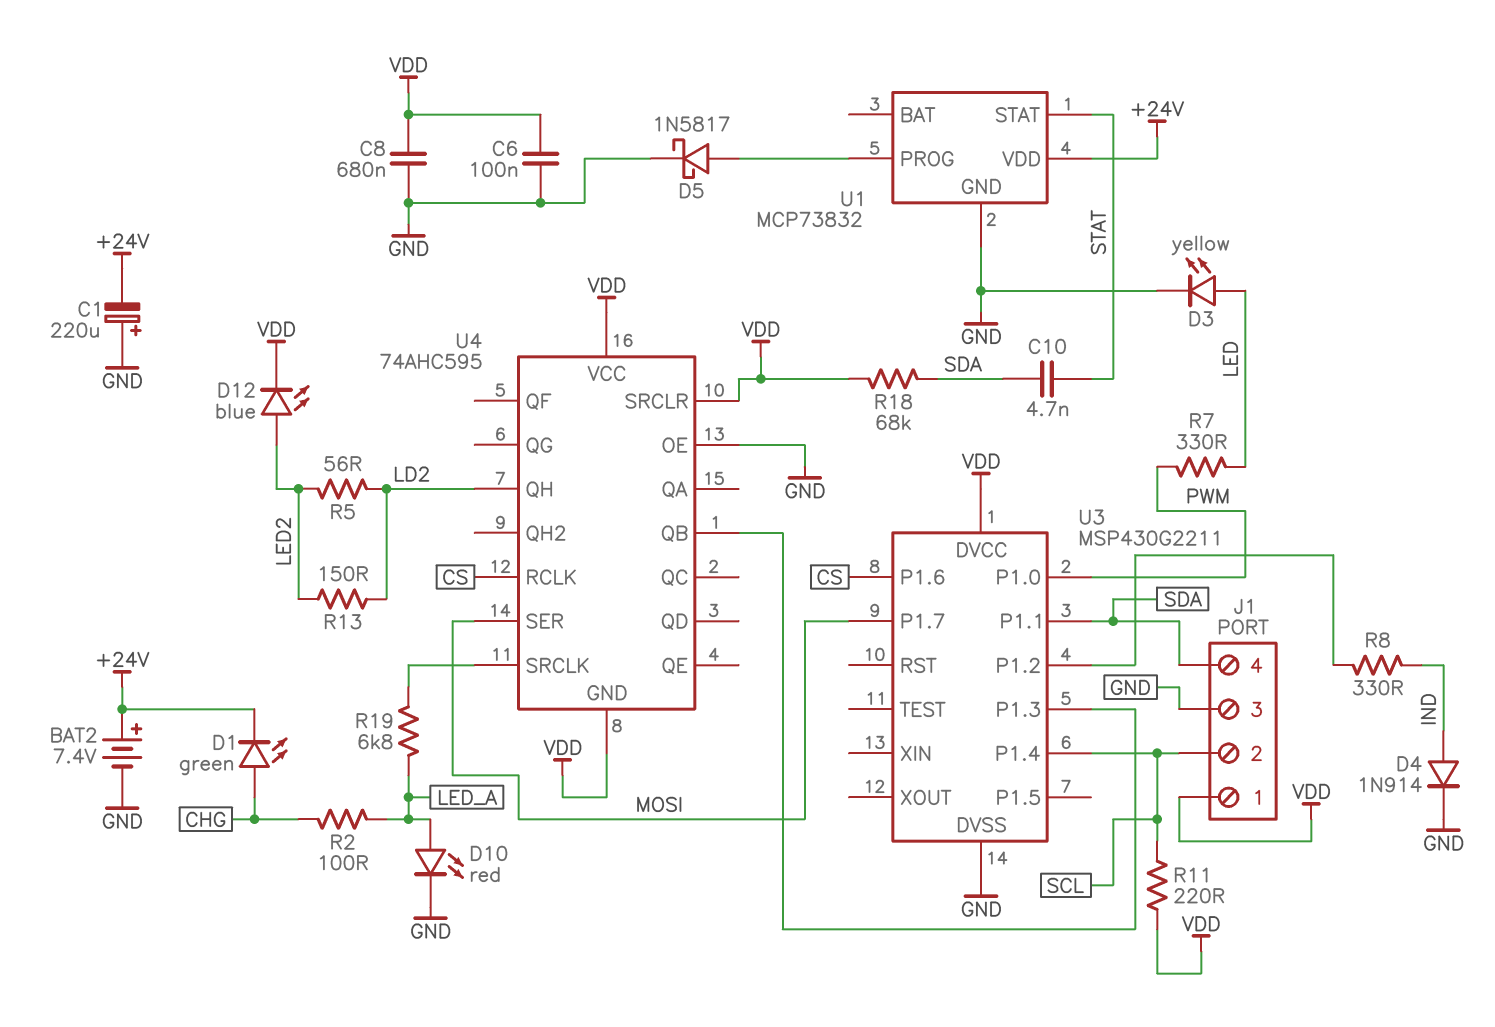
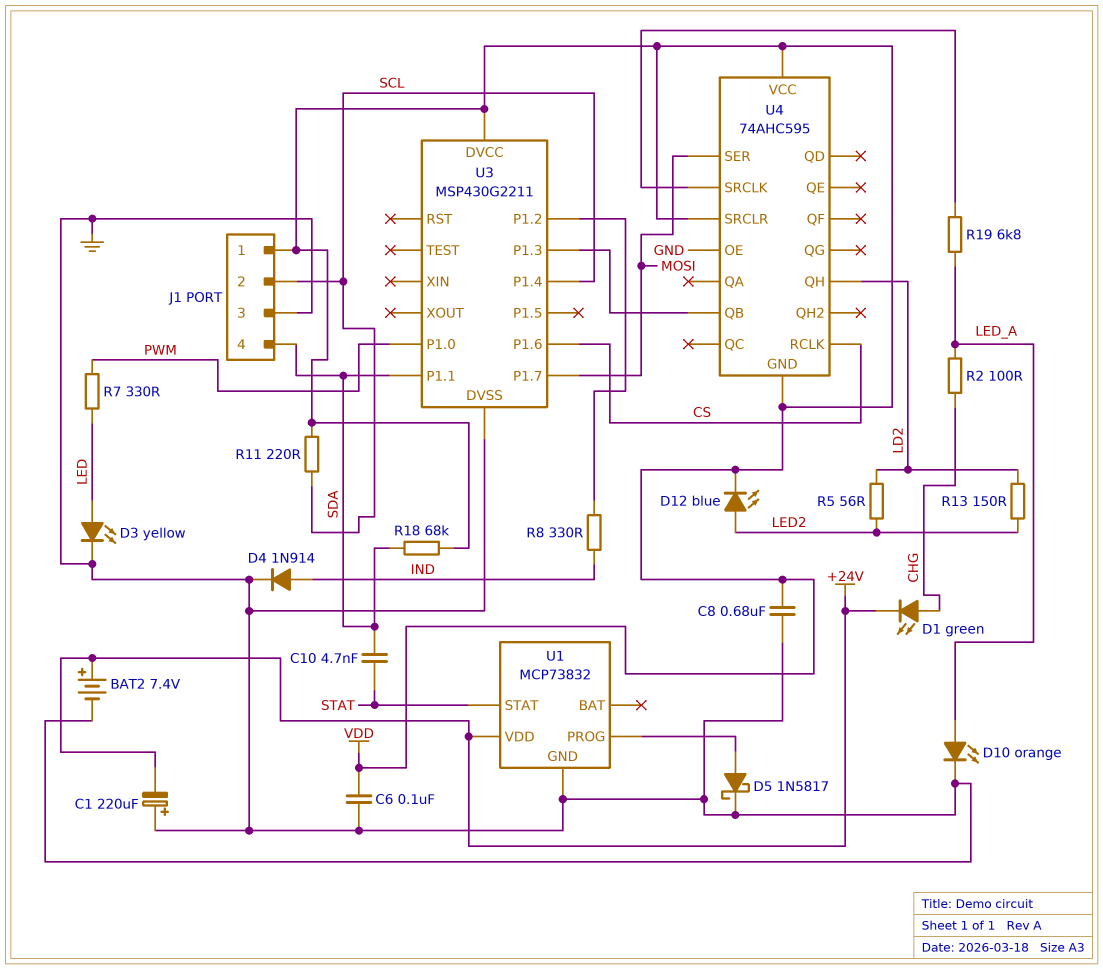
D10: LED red (A LED_A, K GND) -> LED orange (A LED_A, K GND)

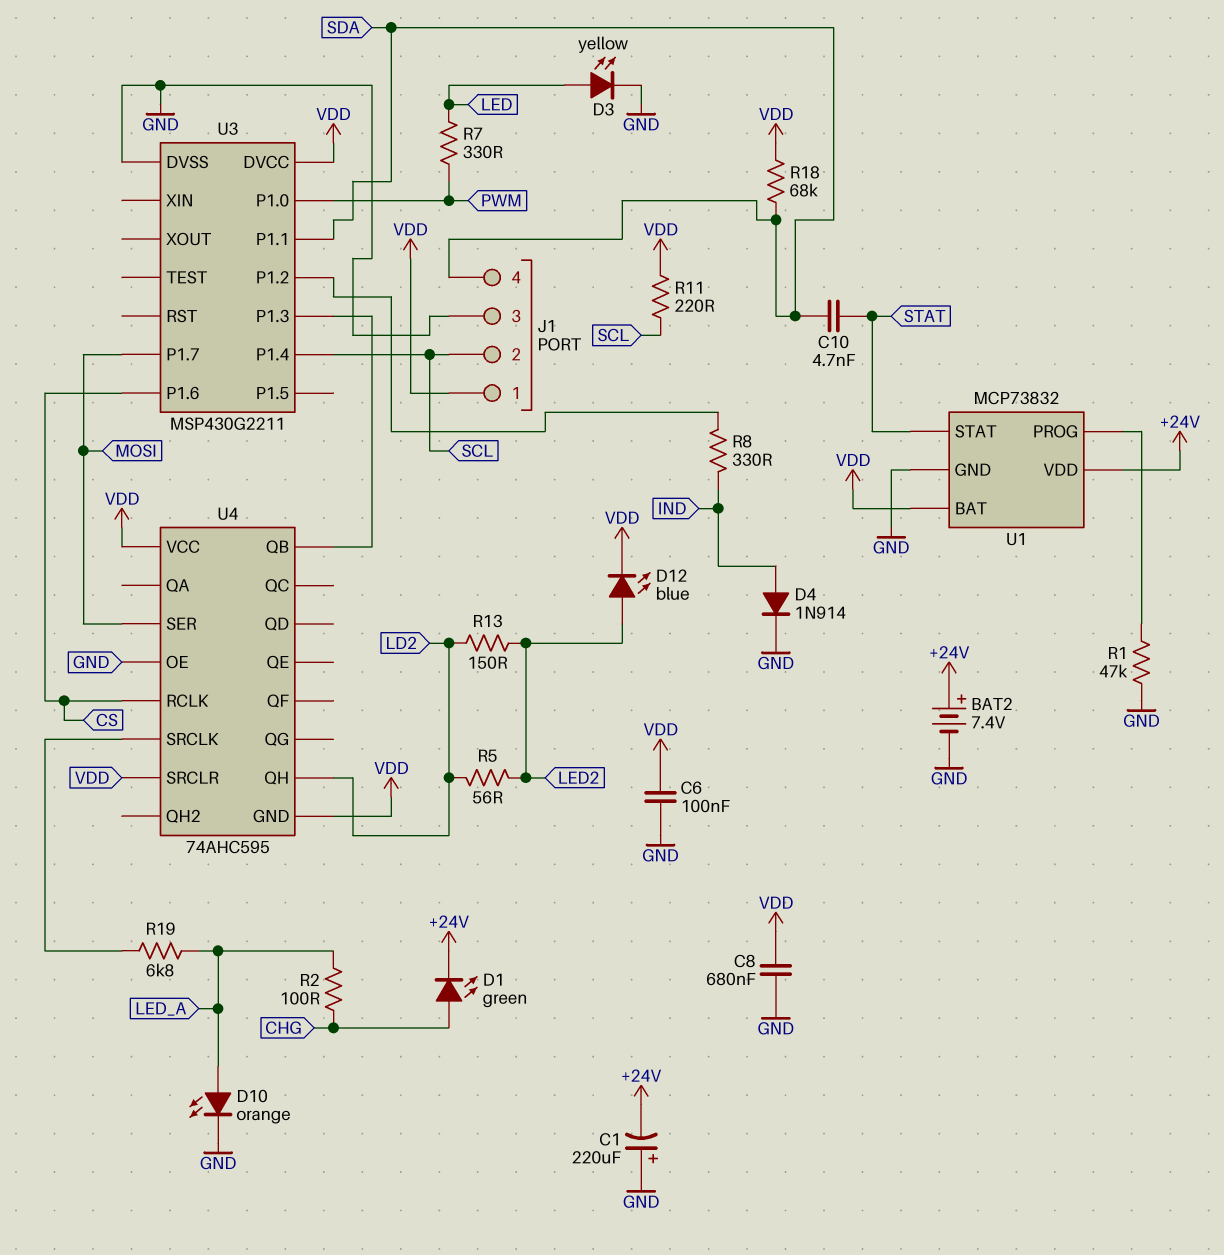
D5: schottky 1N5817 (A U1/PROG, K GND) -> none
R1: none -> 47k (GND, U1/PROG)
U1 pin BAT: none -> VDD

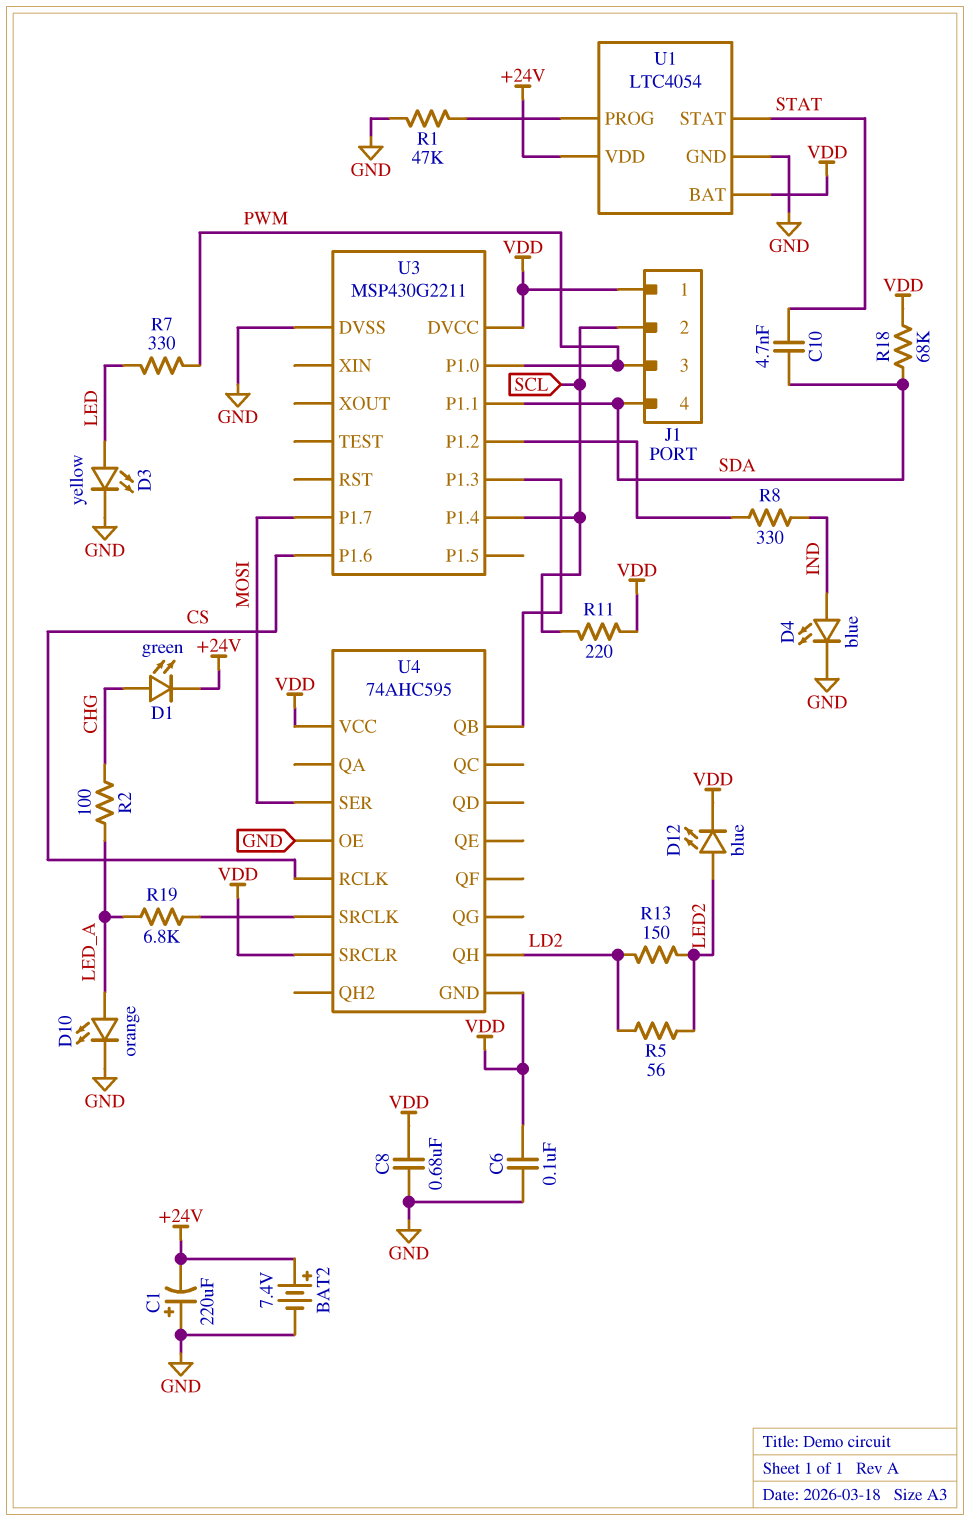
D4: diode 1N914 (A IND, K GND) -> LED blue (A IND, K GND)
J1 pin 3: GND -> PWM
U1: MCP73832 -> LTC4054

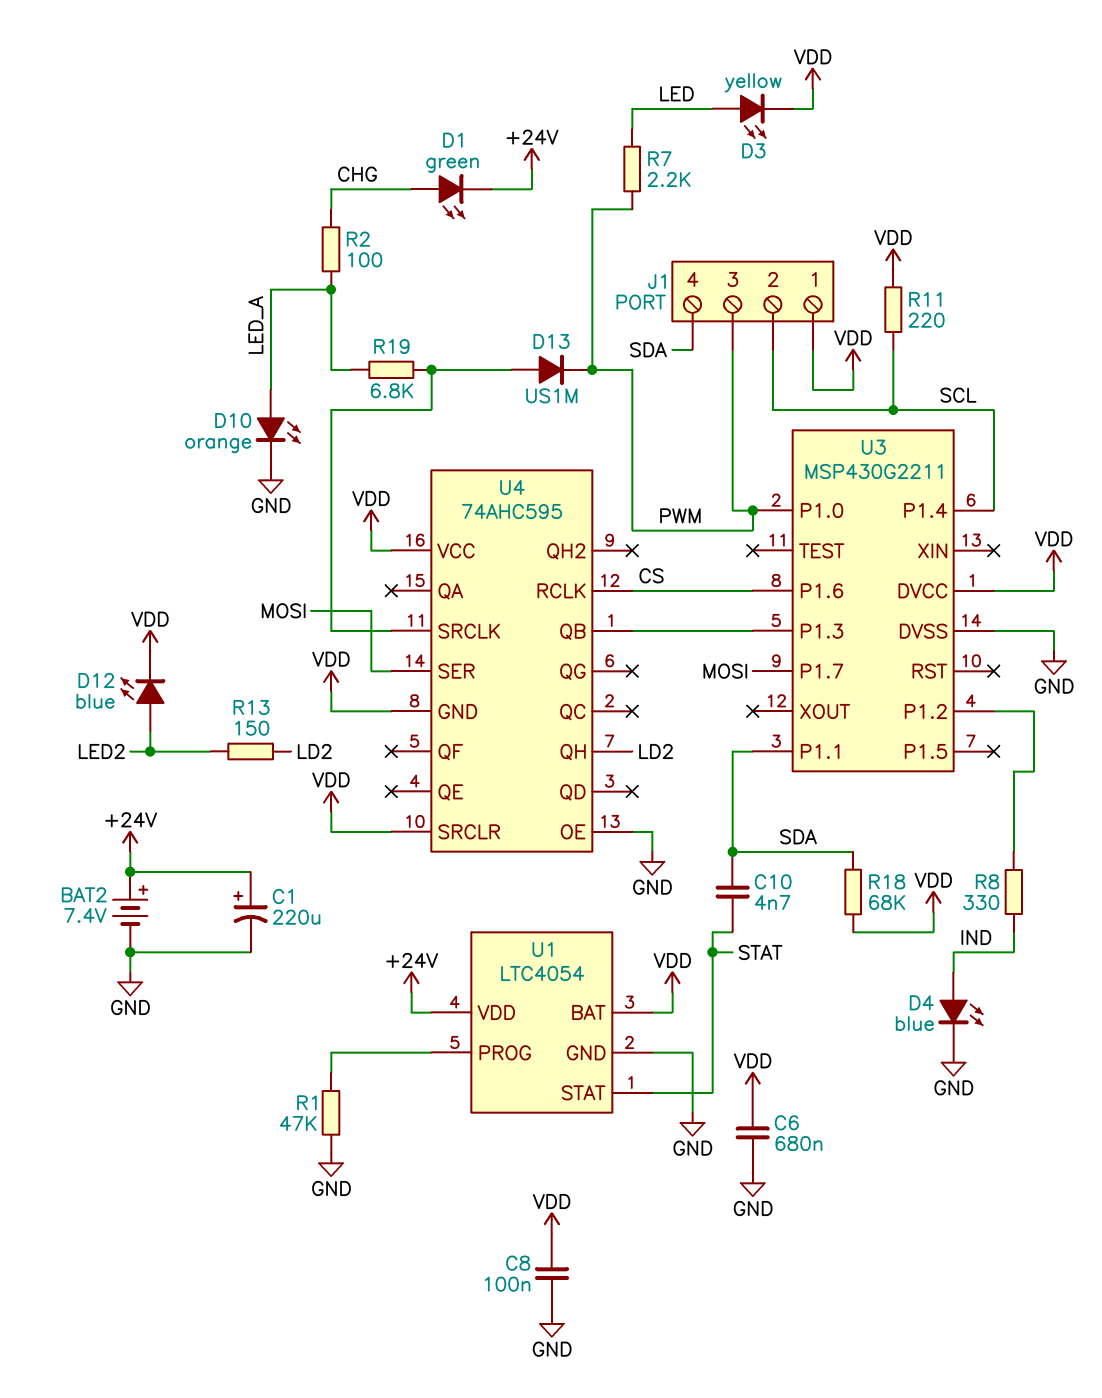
C1: 220uF (plus GND, minus +24V) -> 220uF (plus +24V, minus GND)
C6: 100nF (GND, VDD) -> 680nF (GND, VDD)
C8: 680nF (GND, VDD) -> 100nF (GND, VDD)
D3: LED yellow (A LED, K GND) -> LED yellow (A LED, K VDD)
D13: none -> diode US1M (A U4/SRCLK, K PWM)
R5: 56 (LD2, LED2) -> none
R7: 330 (LED, PWM) -> 2.2k (LED, PWM)

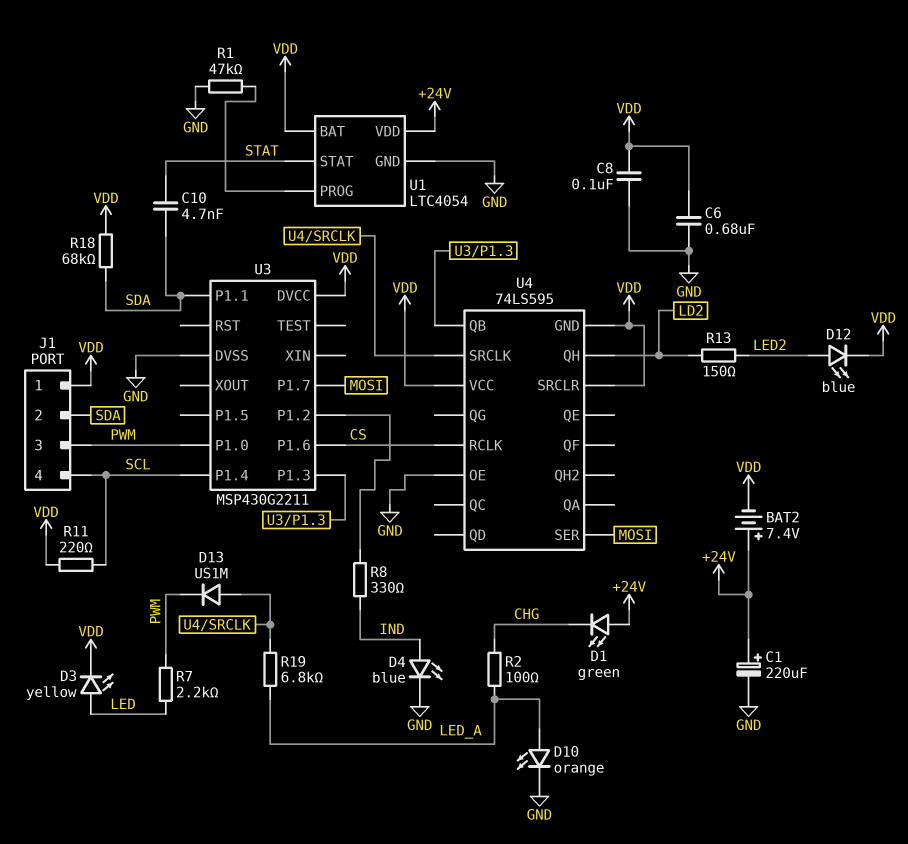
BAT2: 7.4V (plus +24V, minus GND) -> 7.4V (plus +24V, minus VDD)
D1: LED green (A CHG, K +24V) -> LED green (A +24V, K CHG)
J1 pin 2: SCL -> SDA
J1 pin 4: SDA -> SCL
U4: 74AHC595 -> 74LS595

